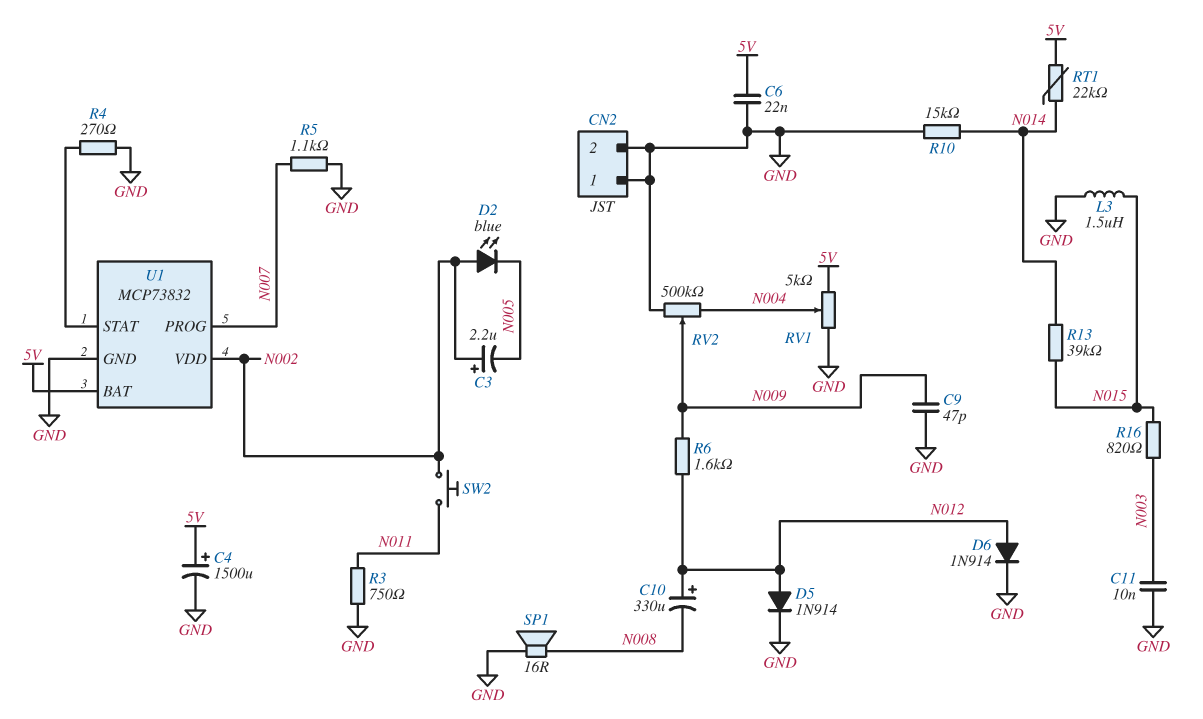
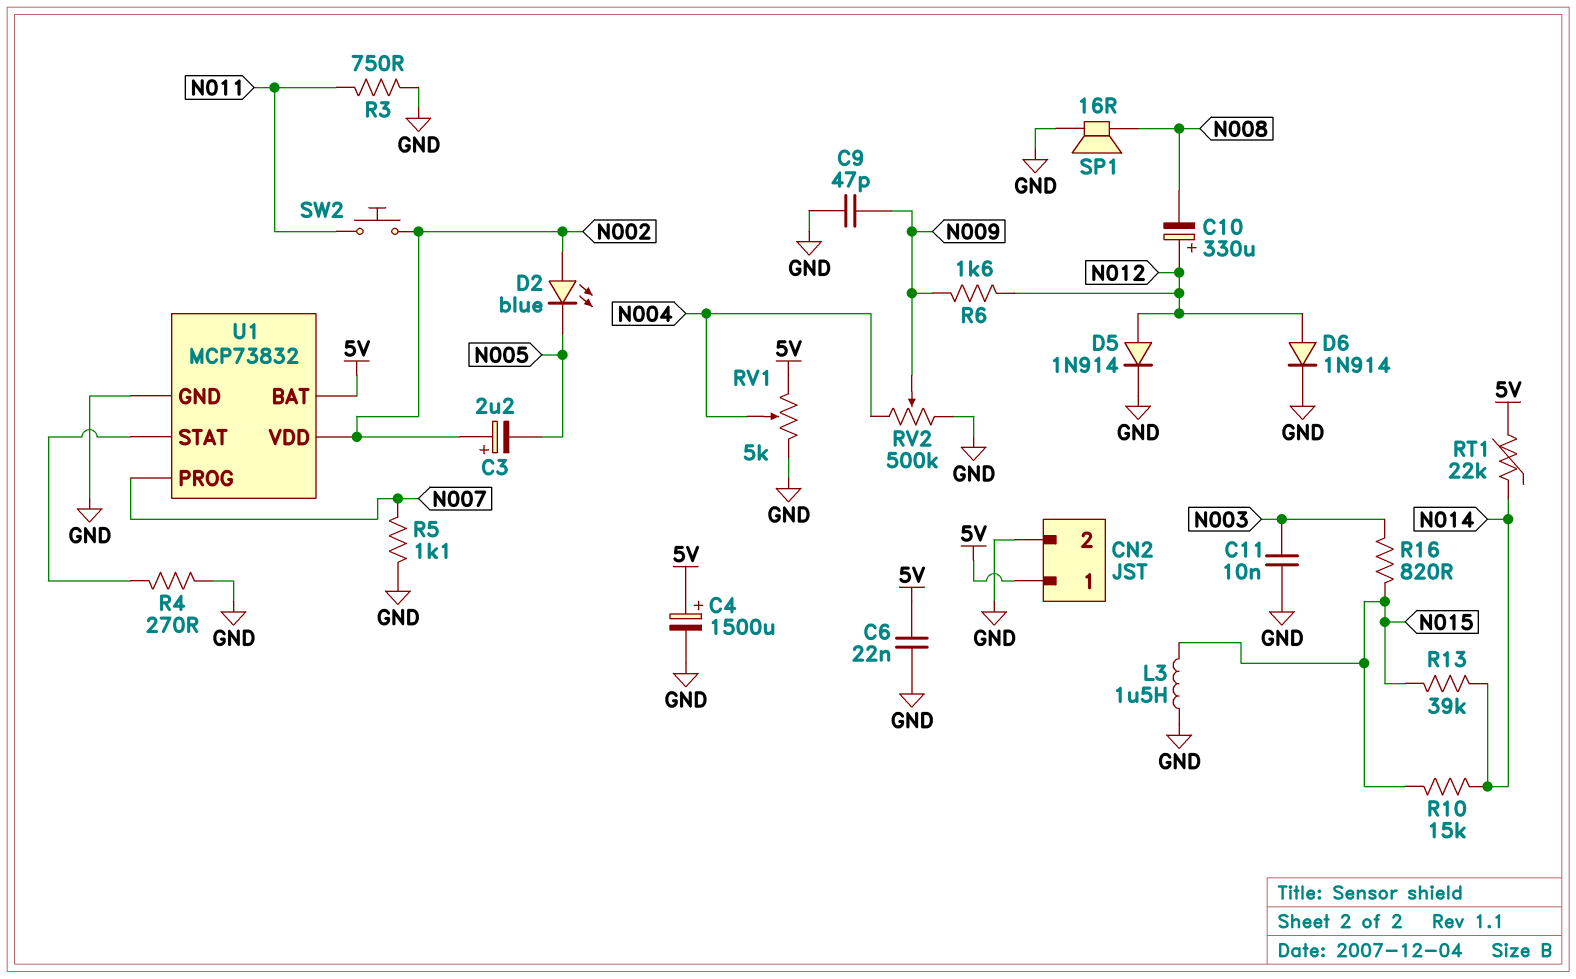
CN2 pin 1: GND -> 5V
R10: 15k (GND, N014) -> 15k (N014, N015)

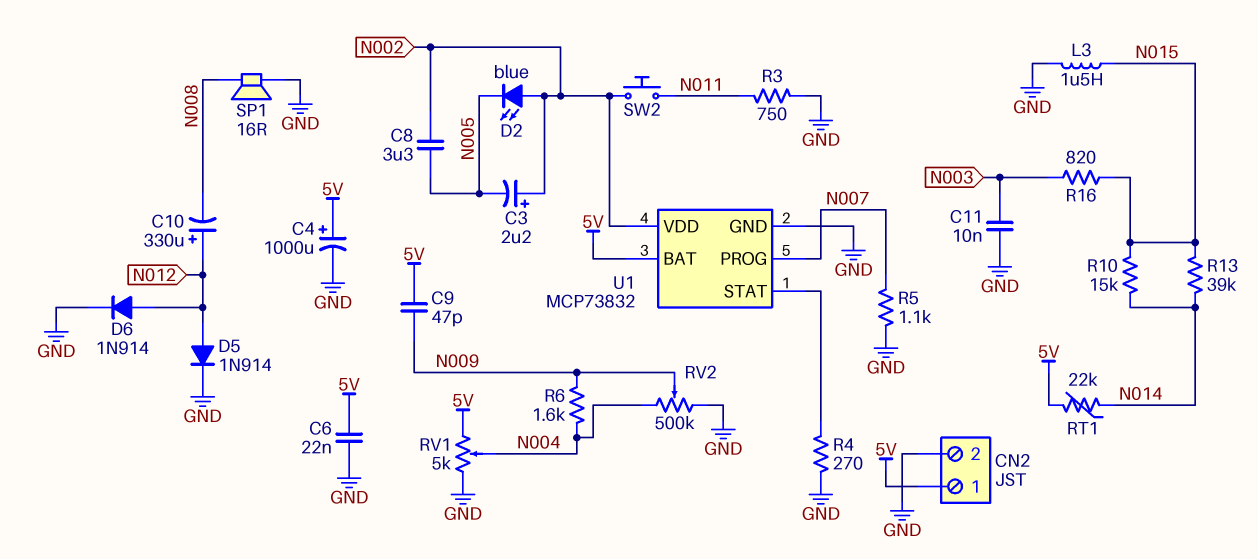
C4: 1500uF (plus 5V, minus GND) -> 1000uF (plus 5V, minus GND)
C8: none -> 3.3uF (N002, N005)
C9: 47pF (GND, N009) -> 47pF (5V, N009)
R6: 1.6k (N009, N012) -> 1.6k (N004, N009)

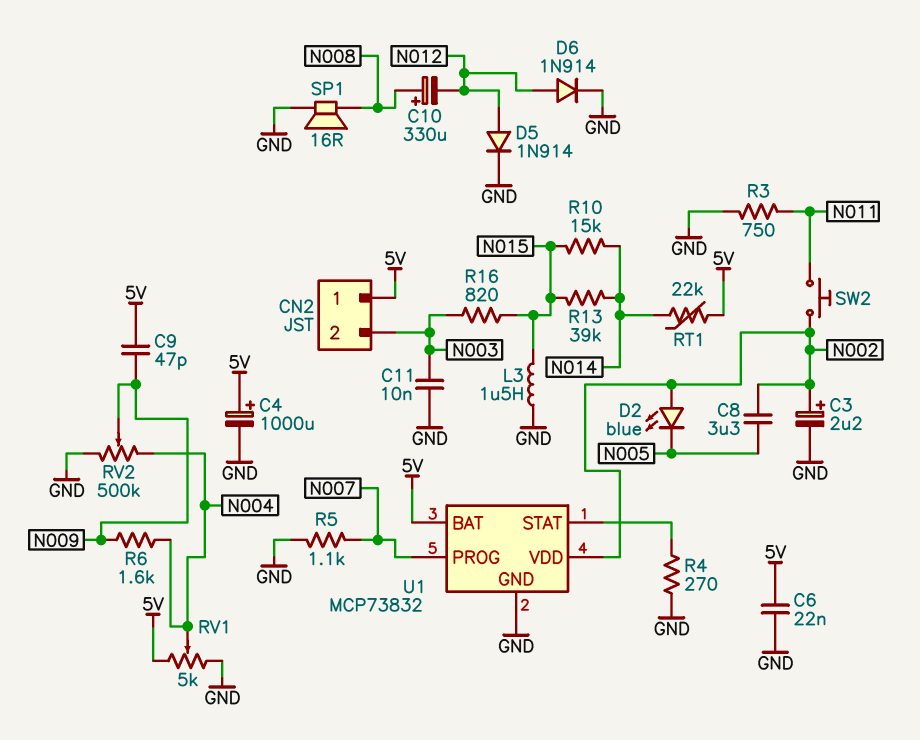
C3: 2.2uF (plus N002, minus N005) -> 2.2uF (plus N002, minus GND)
C10: 330uF (plus N012, minus N008) -> 330uF (plus N008, minus N012)
CN2 pin 2: GND -> N003

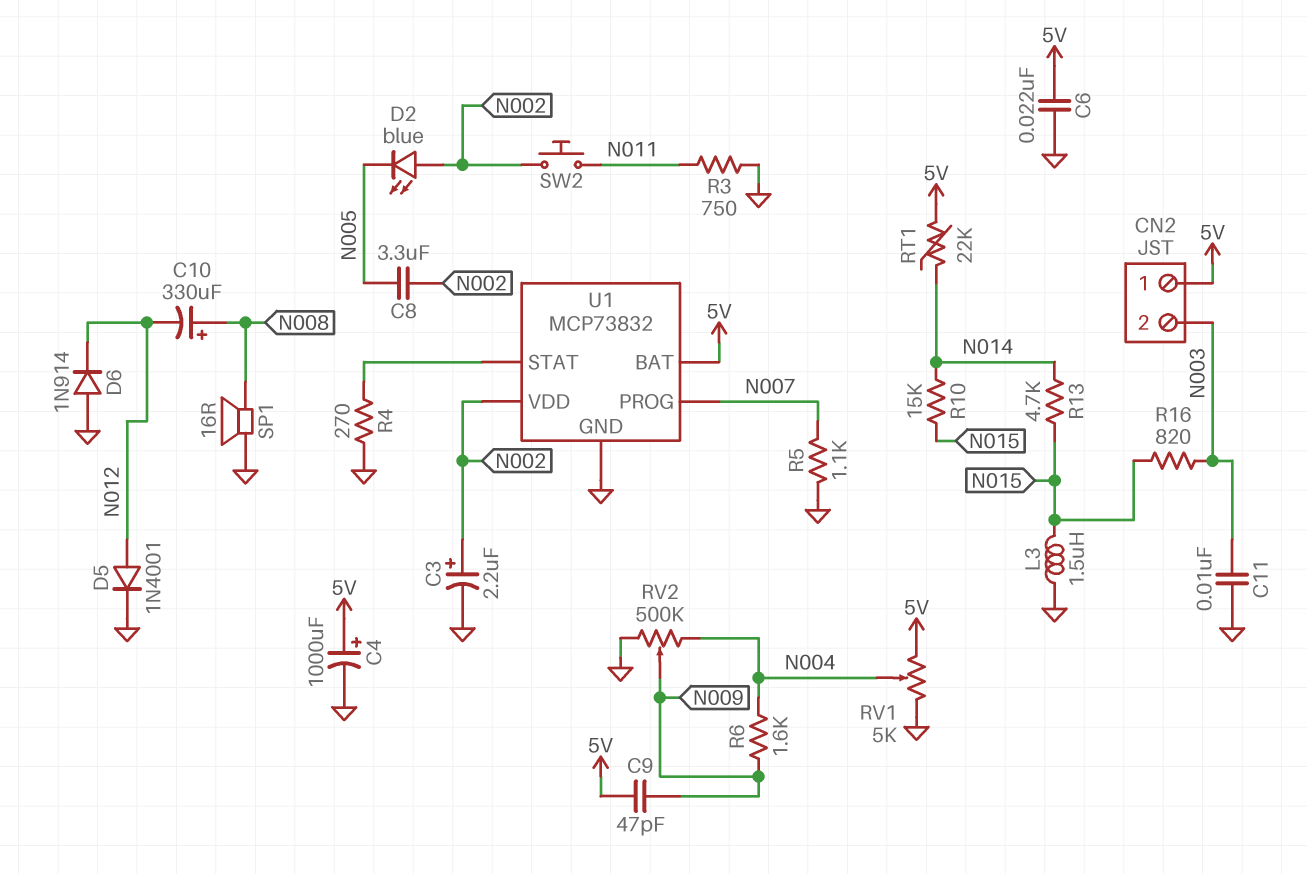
D5: diode 1N914 (A N012, K GND) -> diode 1N4001 (A N012, K GND)
D6: diode 1N914 (A N012, K GND) -> diode 1N914 (A GND, K N012)
R13: 39k (N014, N015) -> 4.7k (N014, N015)

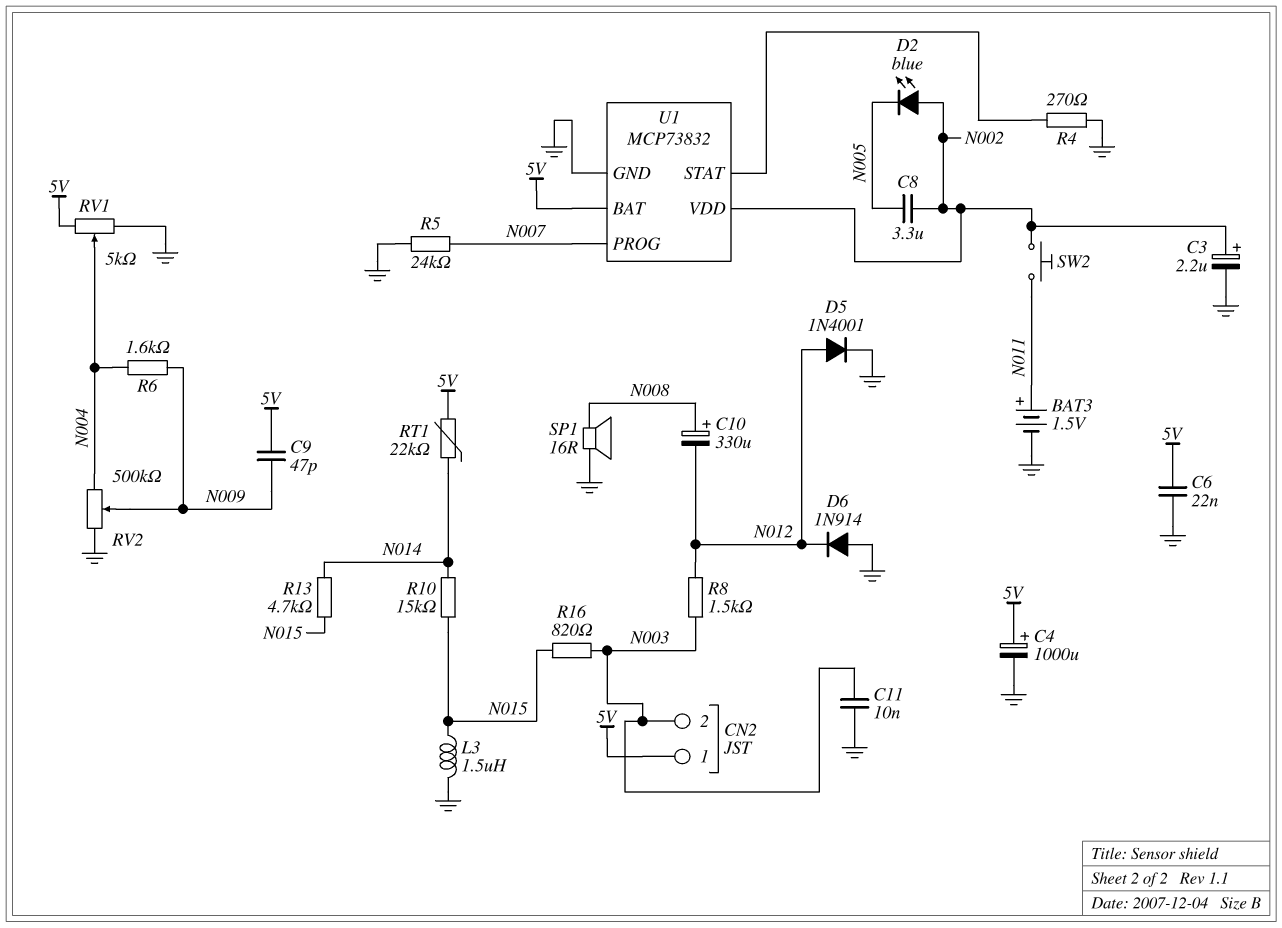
BAT3: none -> 1.5V (plus N011, minus GND)
R3: 750 (GND, N011) -> none
R5: 1.1k (GND, N007) -> 24k (GND, N007)
R8: none -> 1.5k (N003, N012)

